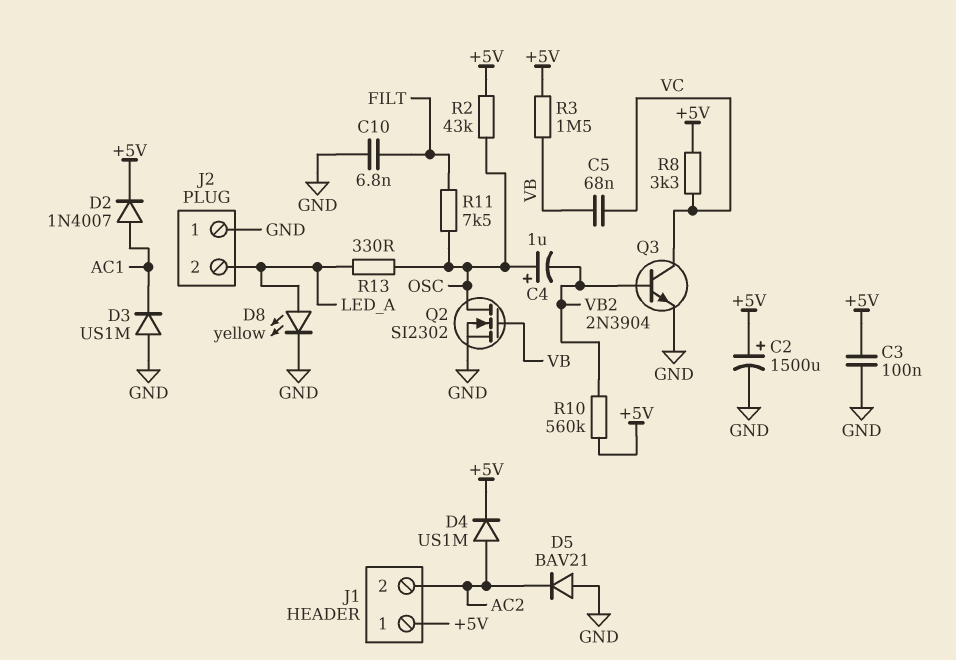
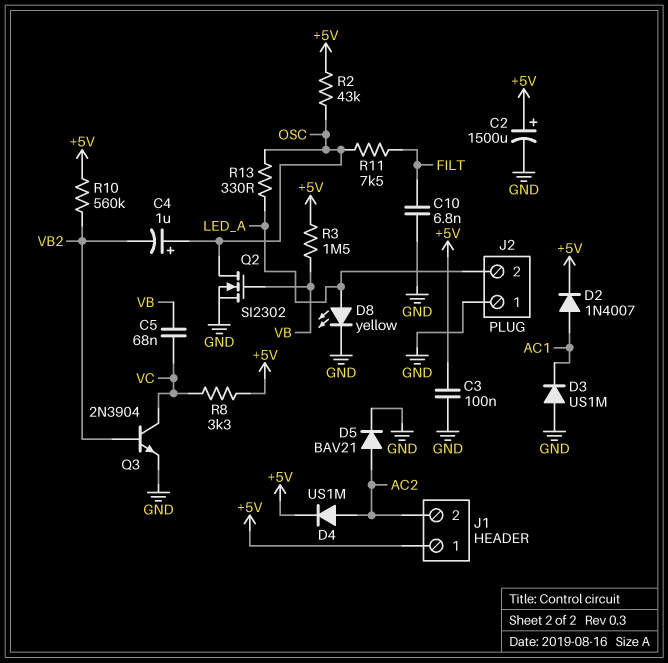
D5: diode BAV21 (A GND, K AC2) -> diode BAV21 (A AC2, K GND)

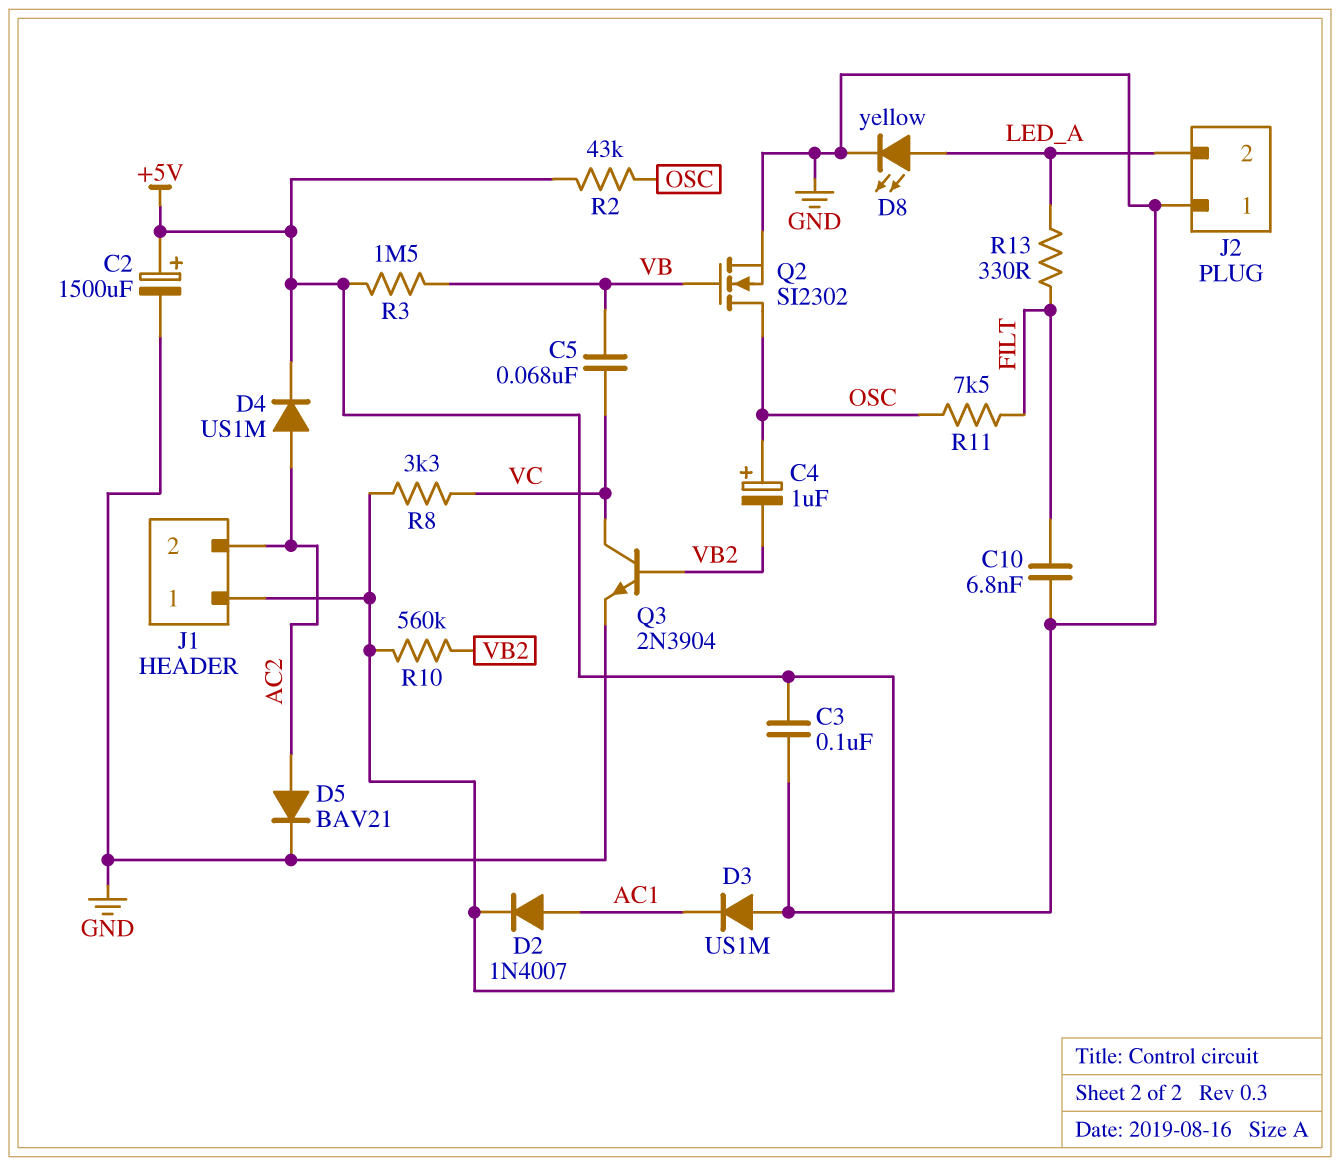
R13: 330 (LED_A, OSC) -> 330 (FILT, LED_A)

